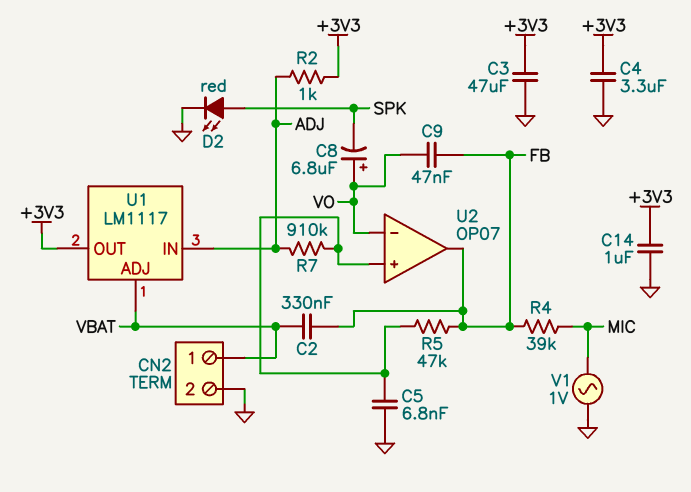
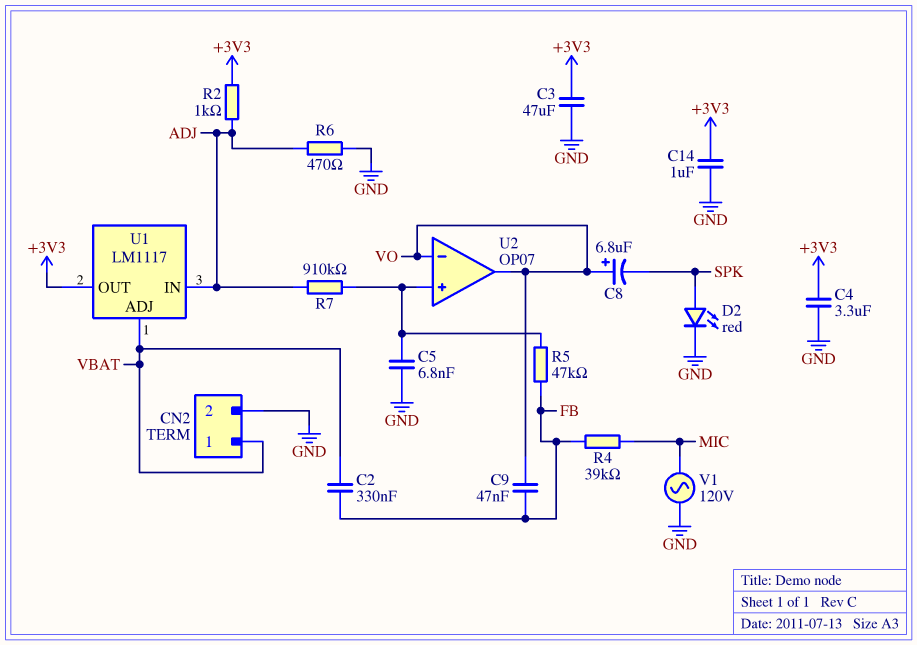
R6: none -> 470 (ADJ, GND)
U2 pin out: FB -> VO
V1: AC 1V (GND, MIC) -> AC 120V (GND, MIC)

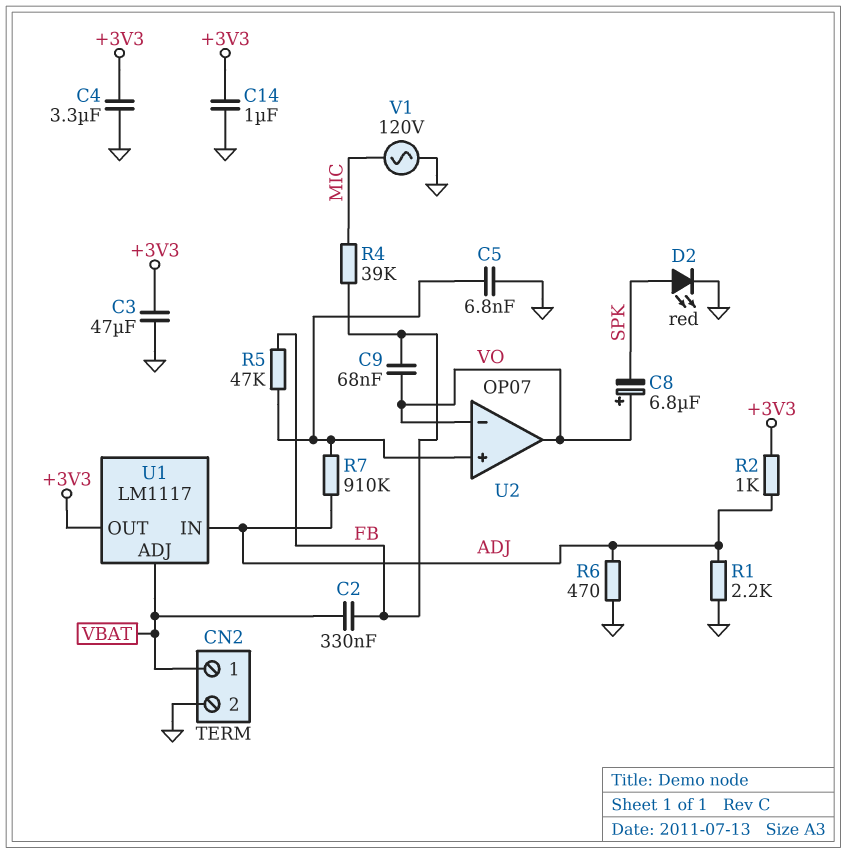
C9: 47nF (FB, VO) -> 68nF (FB, VO)
R1: none -> 2.2k (ADJ, GND)

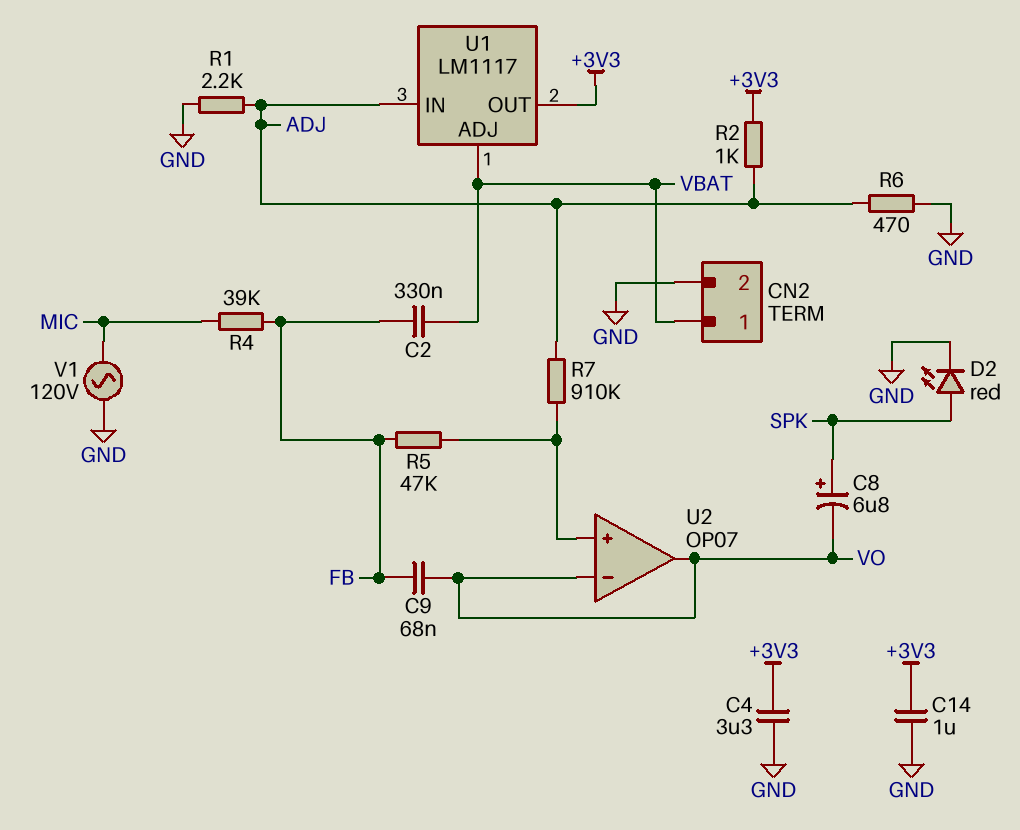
C3: 47uF (+3V3, GND) -> none
C5: 6.8nF (GND, U2/in+) -> none
C8: 6.8uF (plus VO, minus SPK) -> 6.8uF (plus SPK, minus VO)

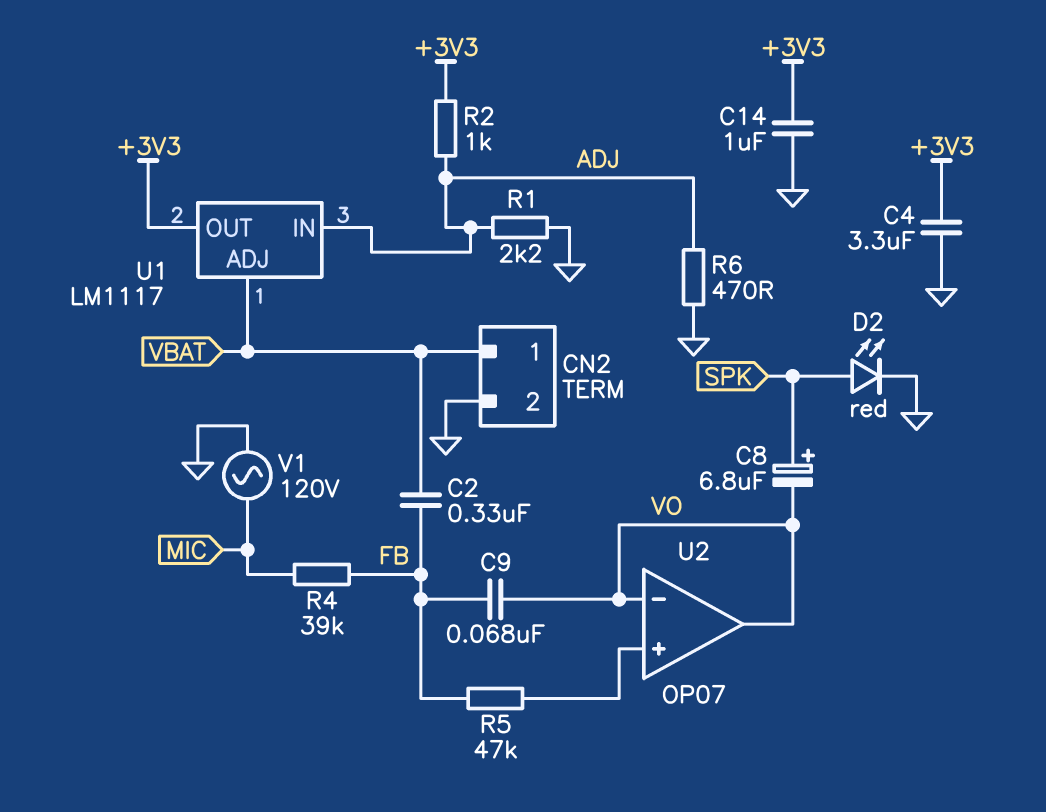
R7: 910k (ADJ, U2/in+) -> none

